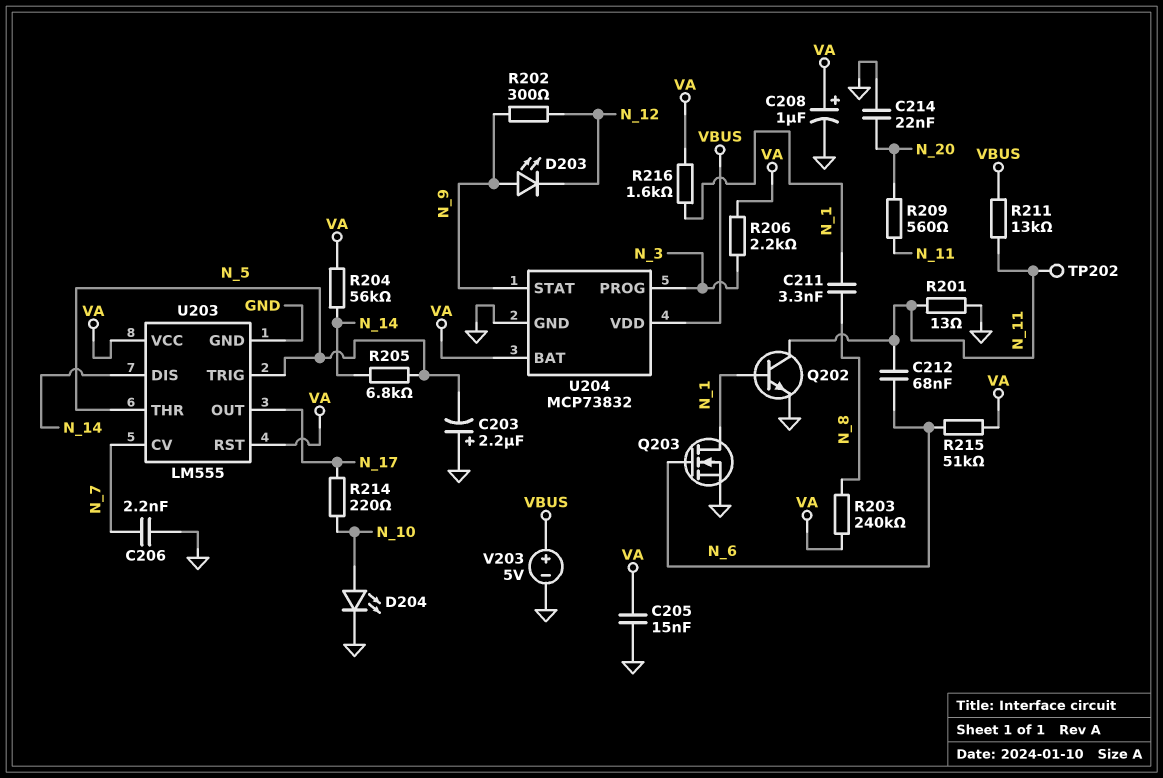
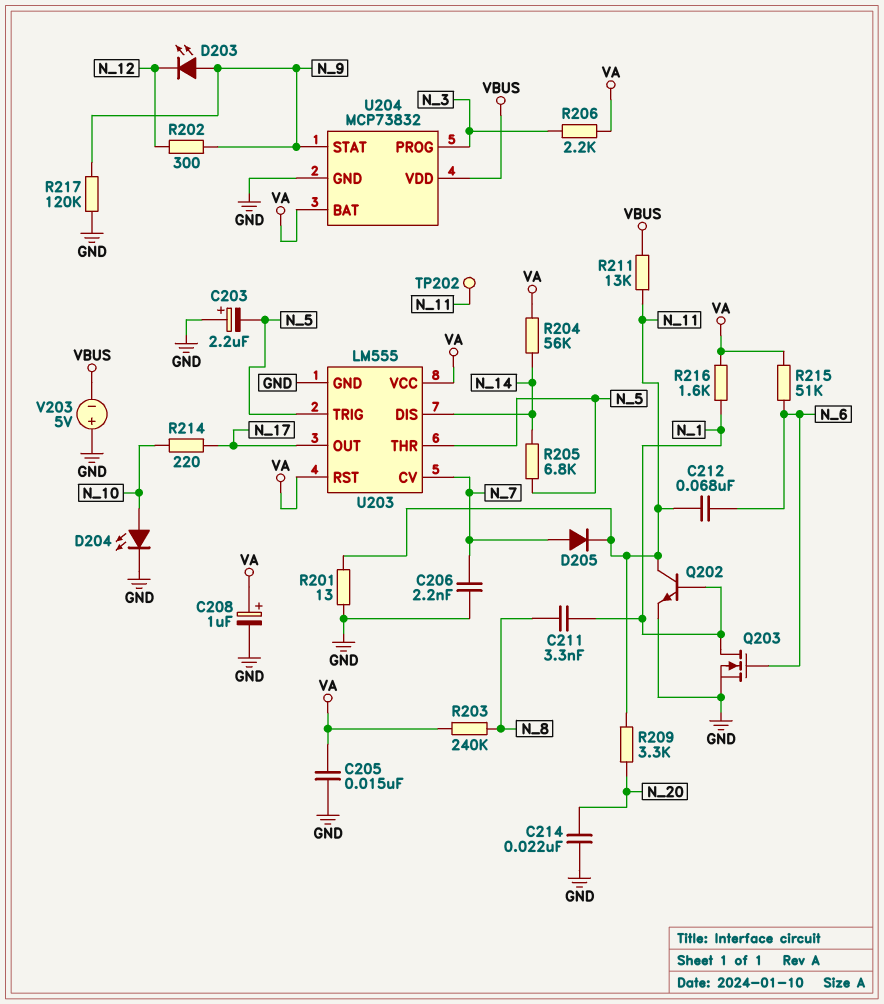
D205: none -> diode (A N_7, K N_11)
R209: 560 (N_11, N_20) -> 3.3k (N_11, N_20)
R217: none -> 120k (GND, N_9)
V203: 5V (plus VBUS, minus GND) -> 5V (plus GND, minus VBUS)

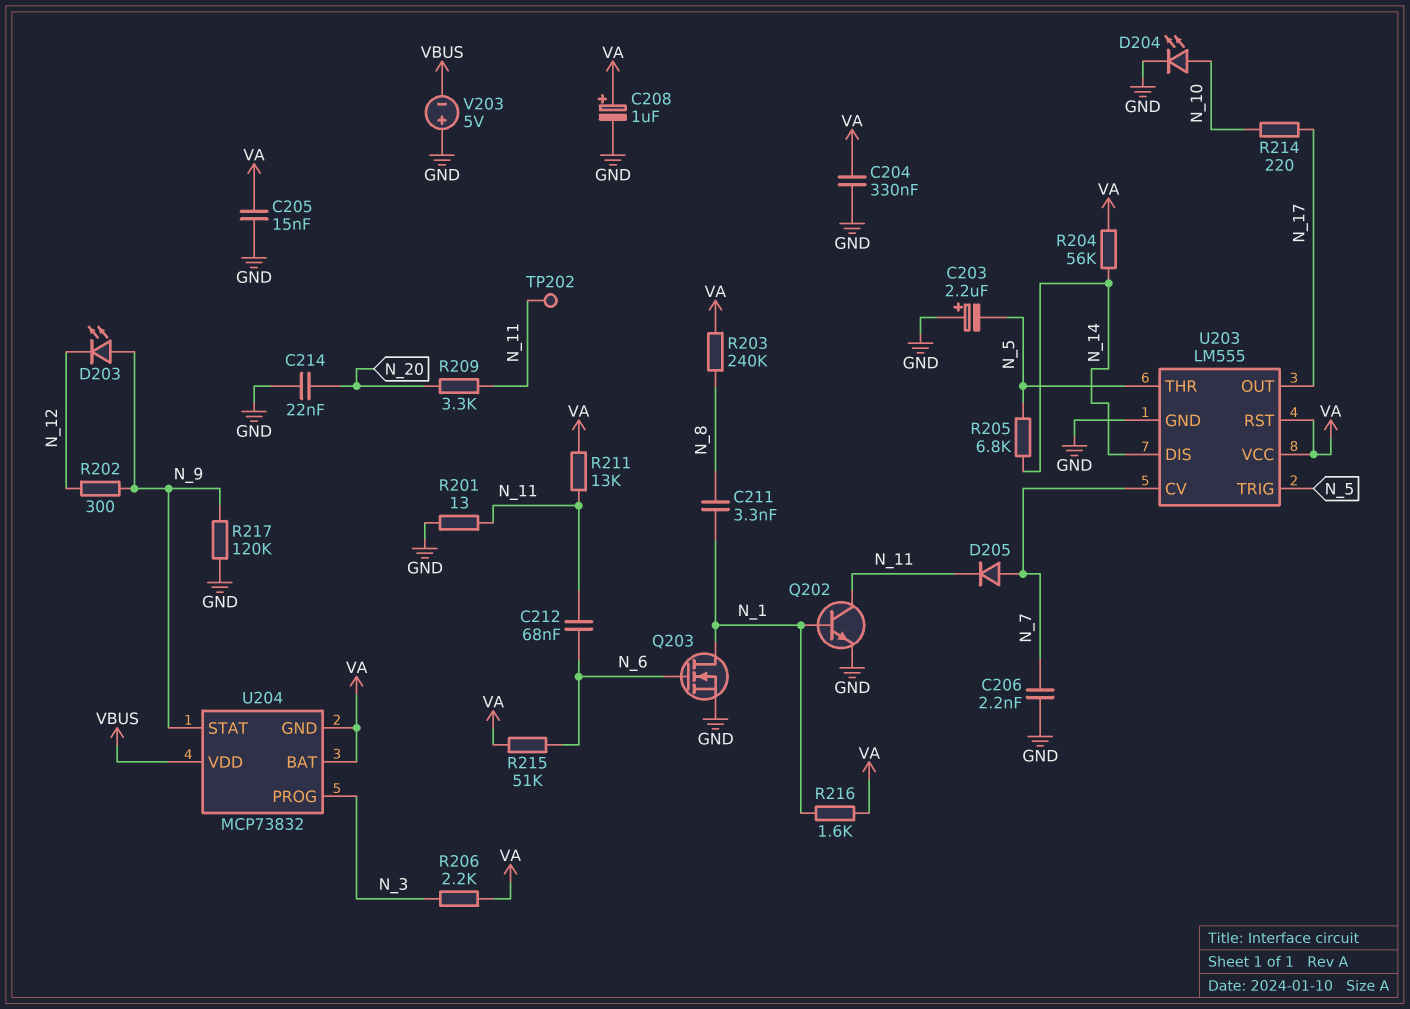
C204: none -> 330nF (GND, VA)
R211: 13k (N_11, VBUS) -> 13k (N_11, VA)
U204 pin GND: GND -> VA

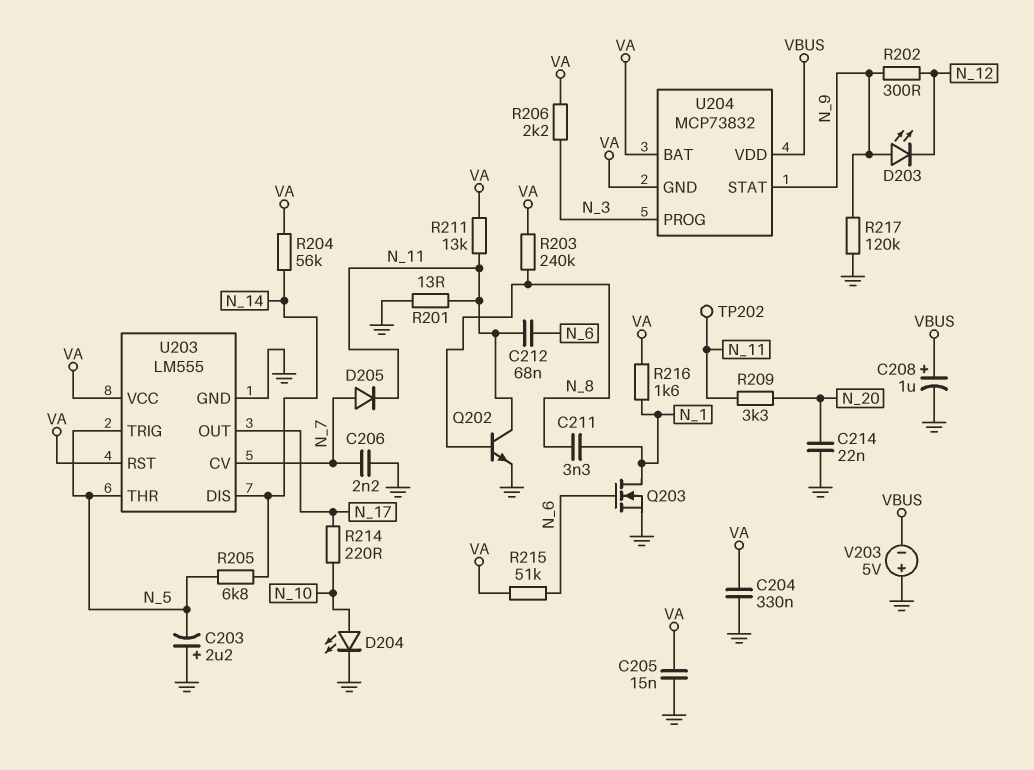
C208: 1uF (plus VA, minus GND) -> 1uF (plus VBUS, minus GND)
Q202: NPN (B N_1, C N_11, E GND) -> NPN (B N_8, C N_11, E GND)

